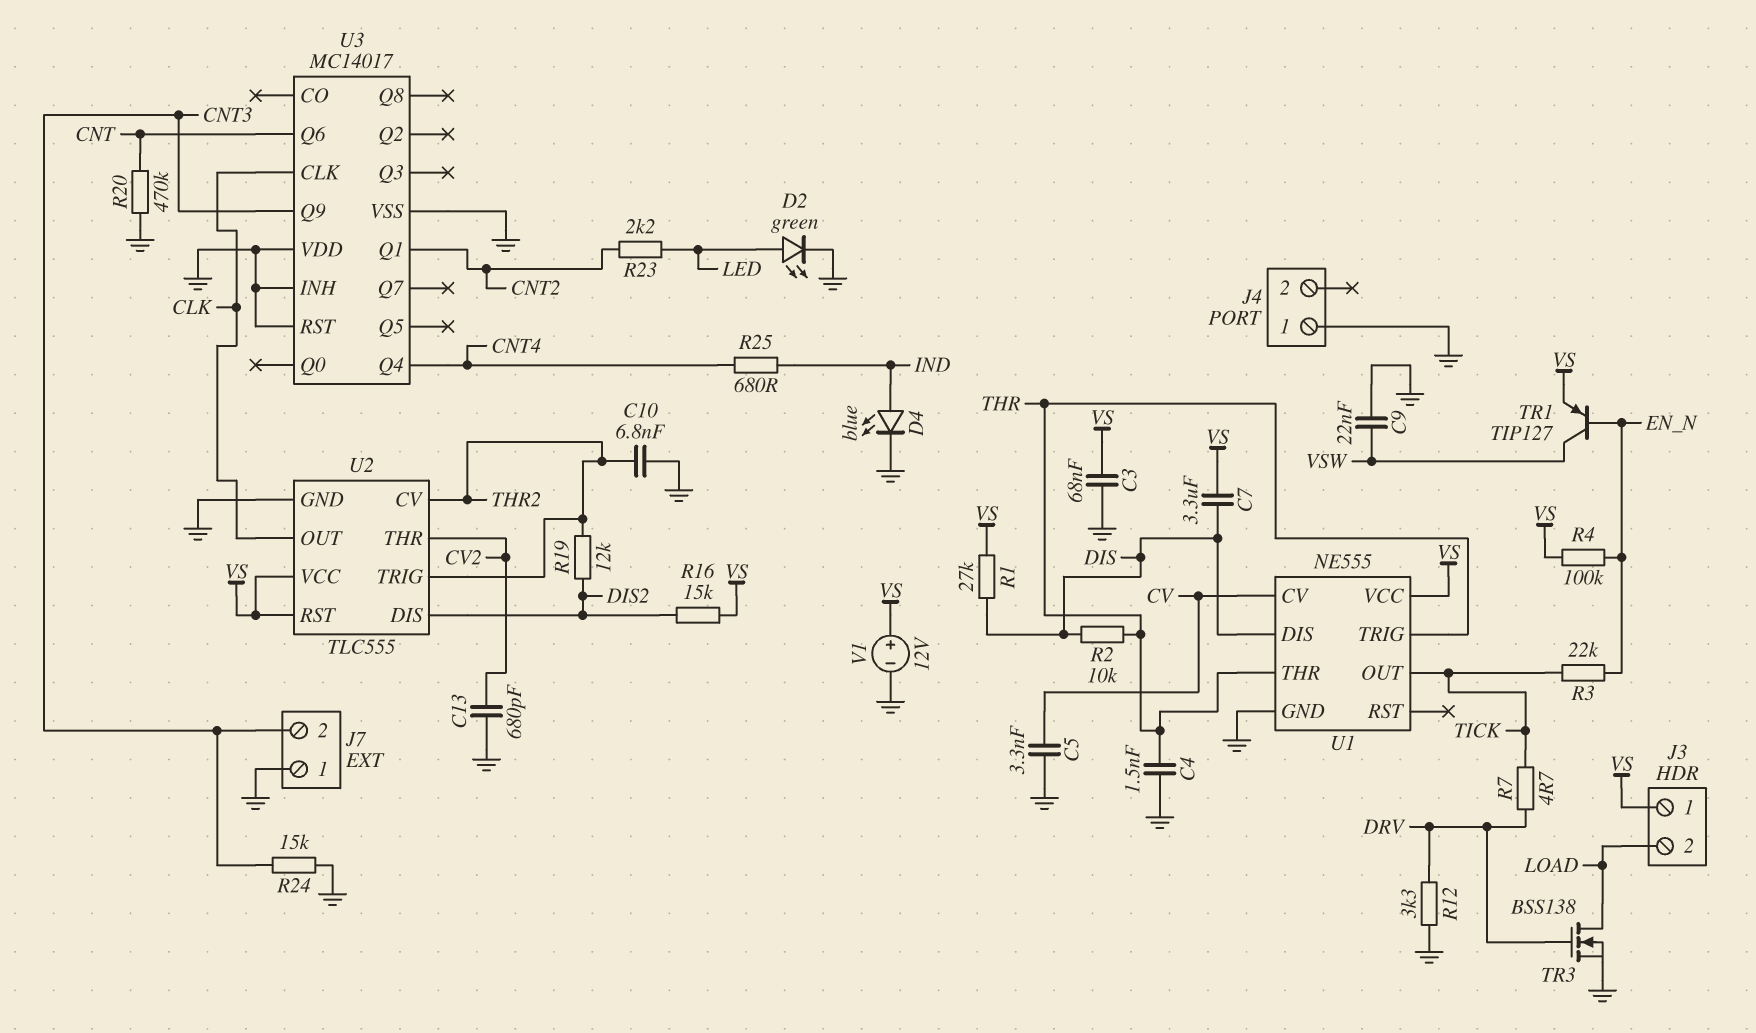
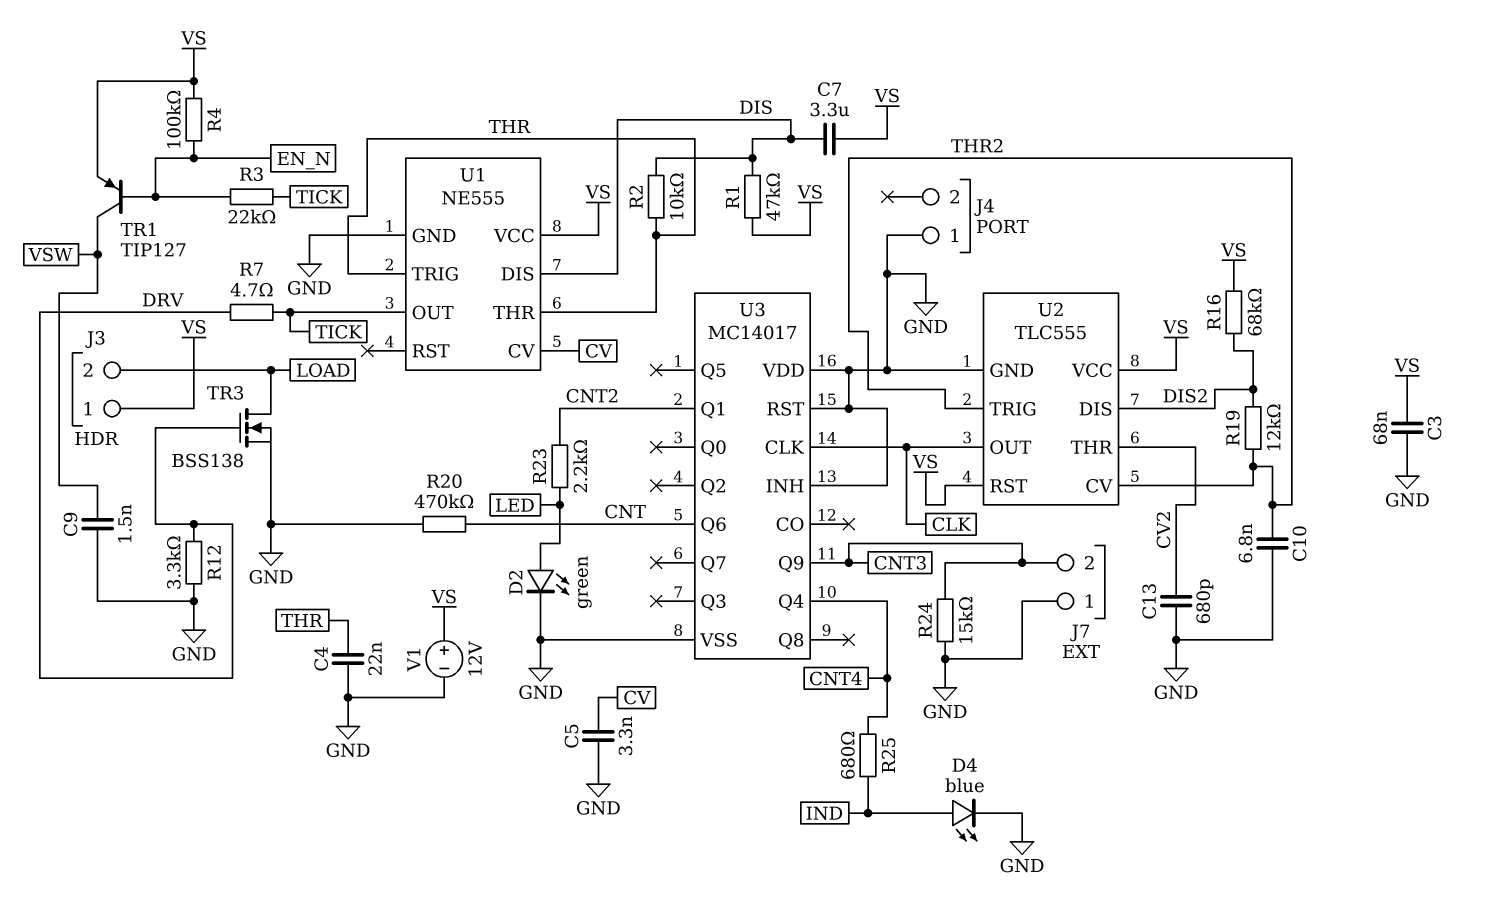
C4: 1.5nF (GND, THR) -> 22nF (GND, THR)
C9: 22nF (GND, VSW) -> 1.5nF (GND, VSW)
R1: 27k (DIS, VS) -> 47k (DIS, VS)
R16: 15k (DIS2, VS) -> 68k (DIS2, VS)

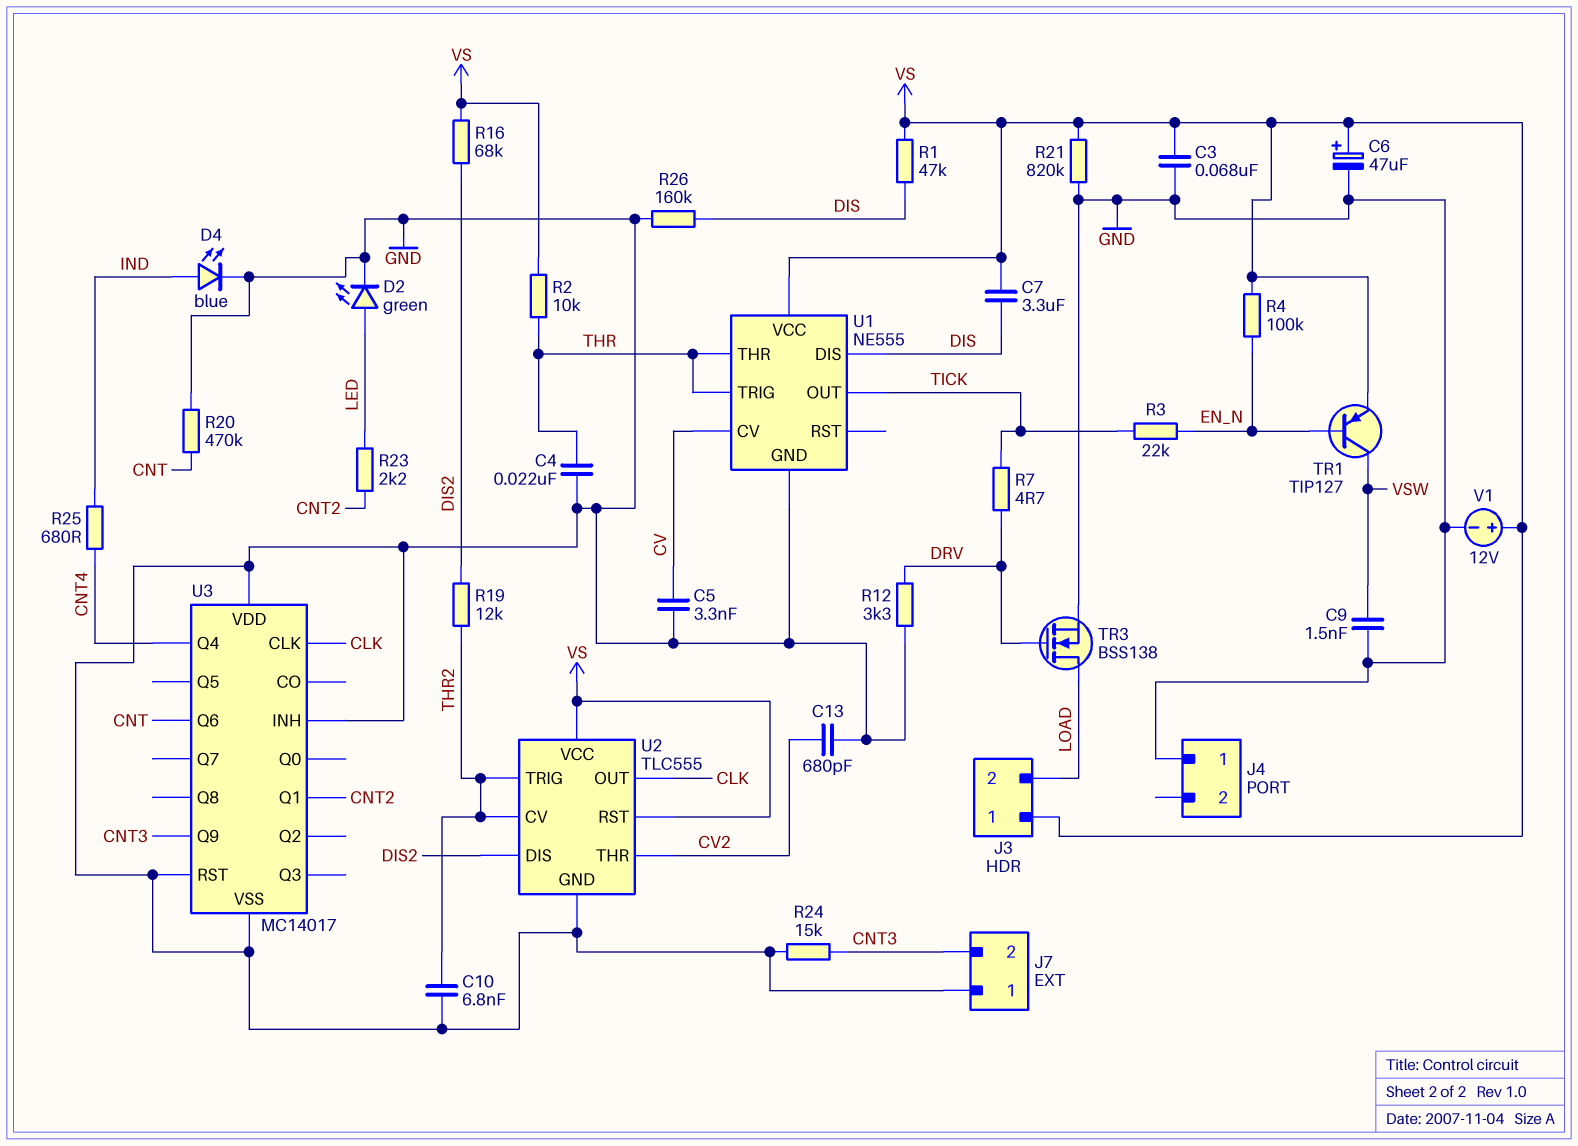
C6: none -> 47uF (plus VS, minus GND)
R2: 10k (DIS, THR) -> 10k (THR, VS)
R21: none -> 820k (GND, VS)
R26: none -> 160k (DIS, GND)

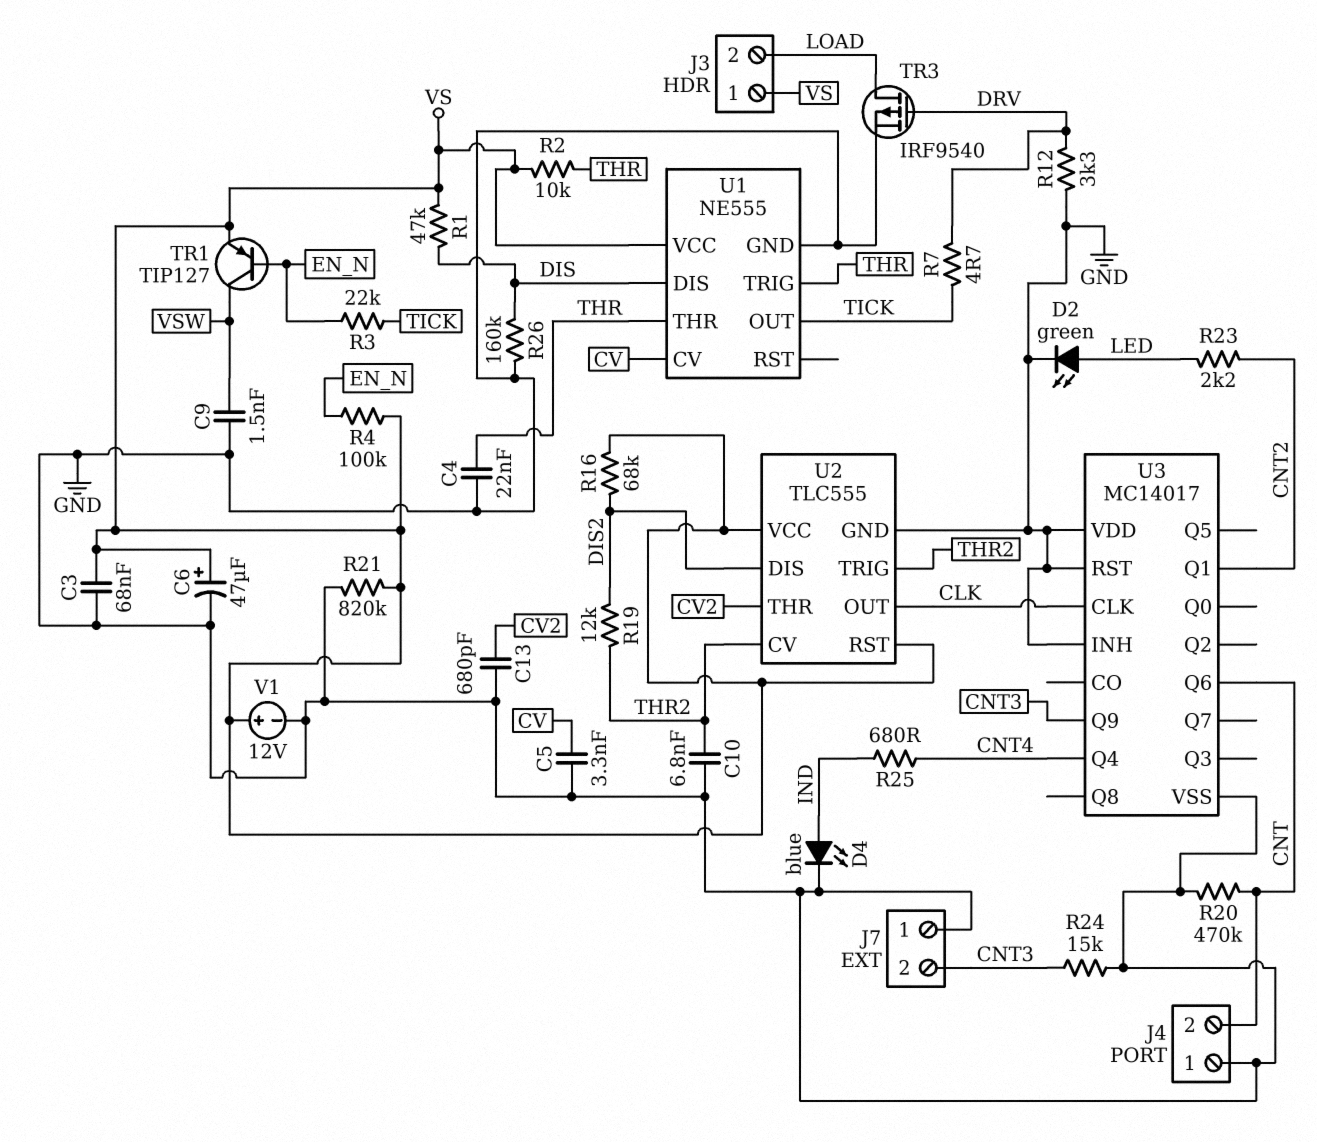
C7: 3.3uF (DIS, VS) -> none
J4 pin 2: none -> CNT
TR3: NMOS BSS138 (G DRV, D LOAD, S GND) -> PMOS IRF9540 (G DRV, D LOAD, S GND)

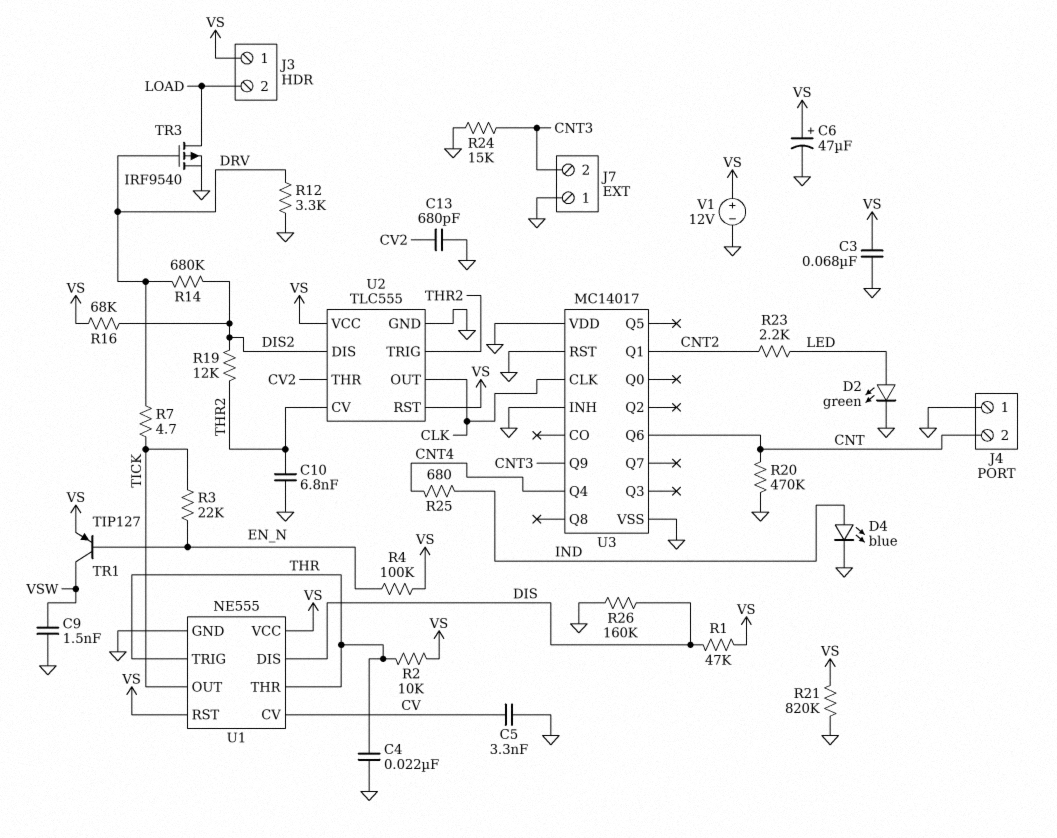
R14: none -> 680k (DIS2, DRV)
U1 pin RST: none -> VS

